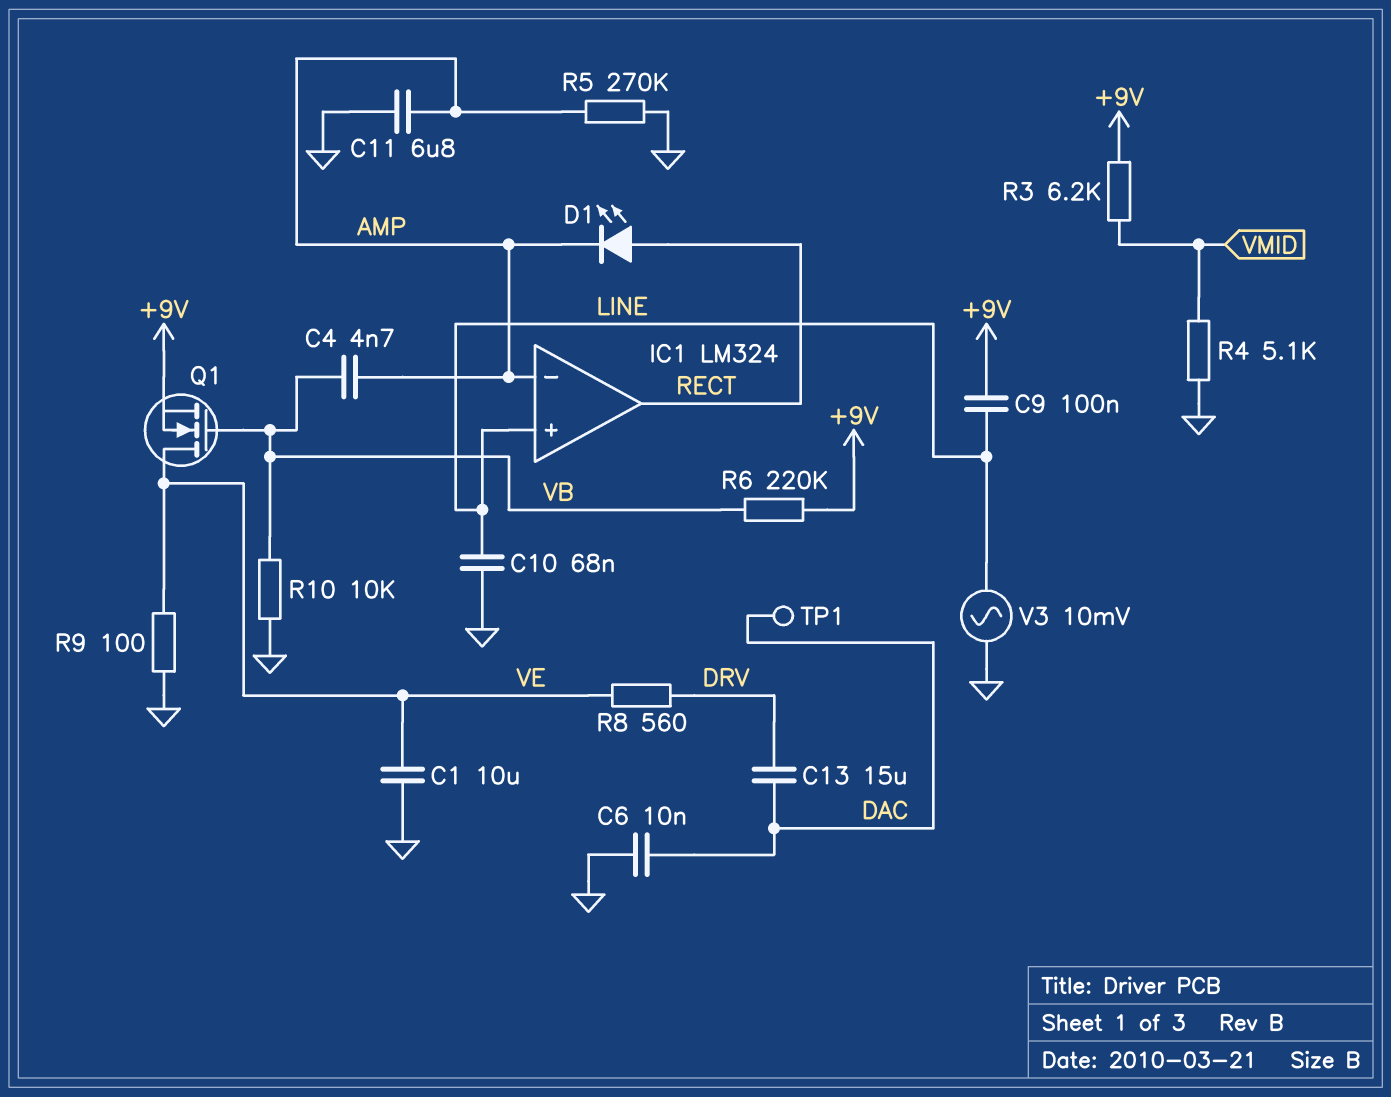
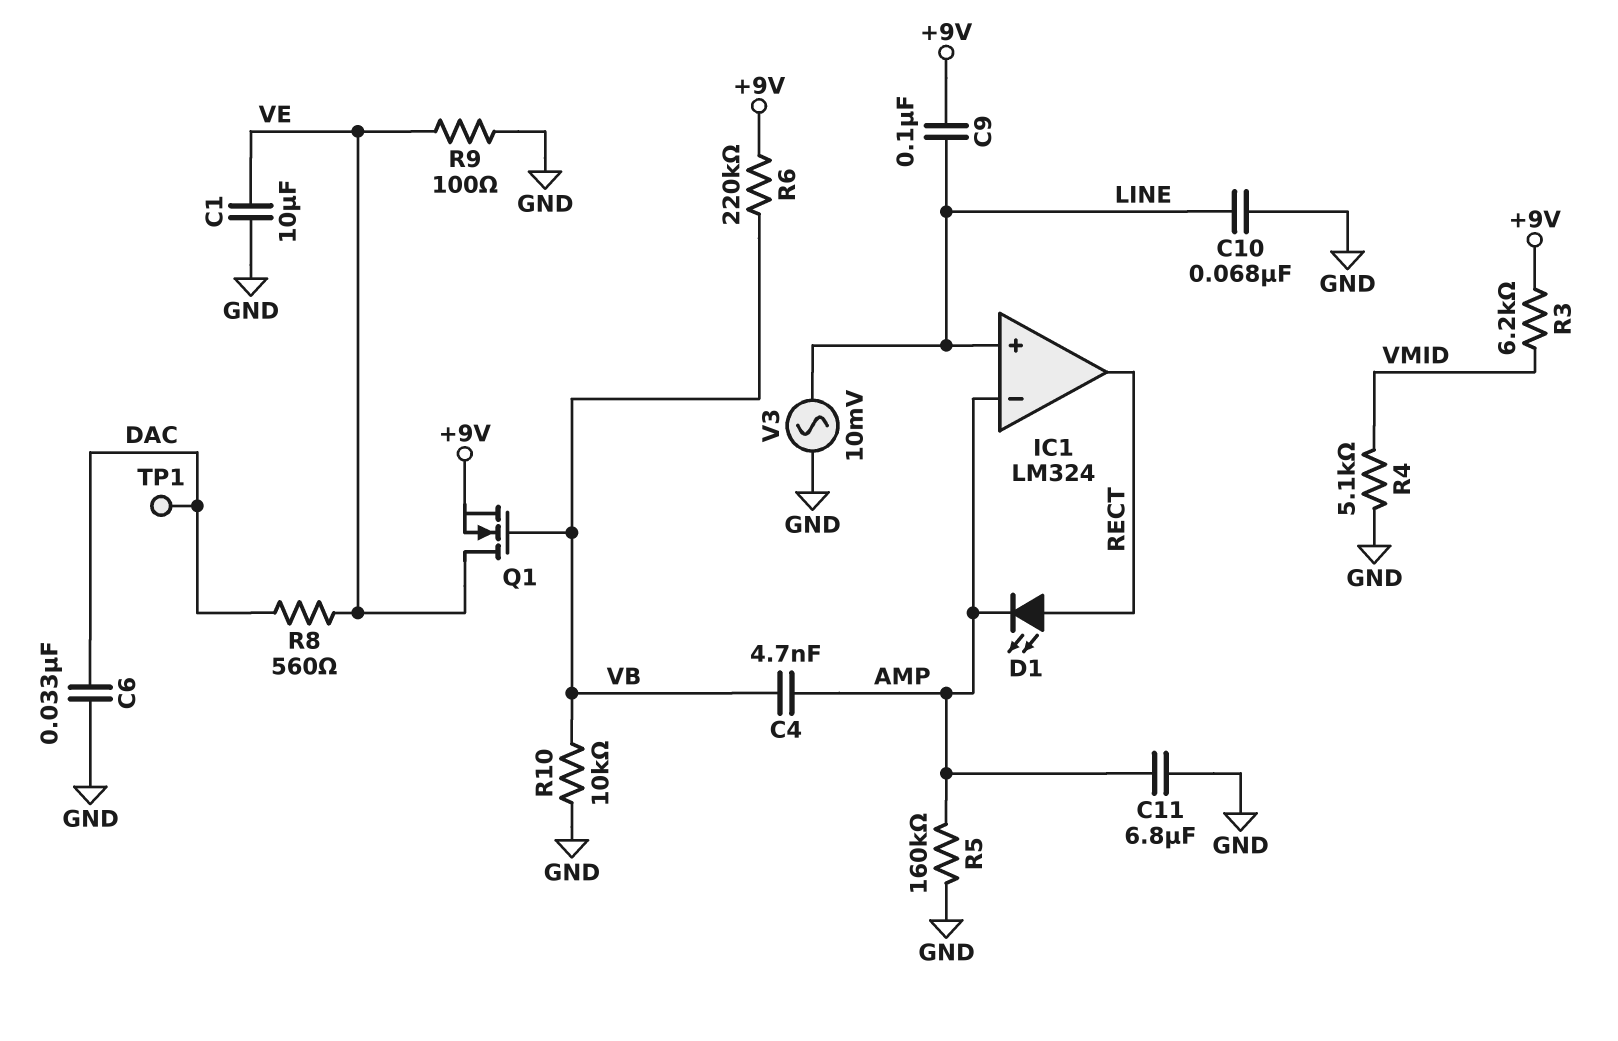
C6: 10nF (DAC, GND) -> 33nF (DAC, GND)
C13: 15uF (DAC, DRV) -> none
R5: 270k (AMP, GND) -> 160k (AMP, GND)
R8: 560 (DRV, VE) -> 560 (DAC, VE)

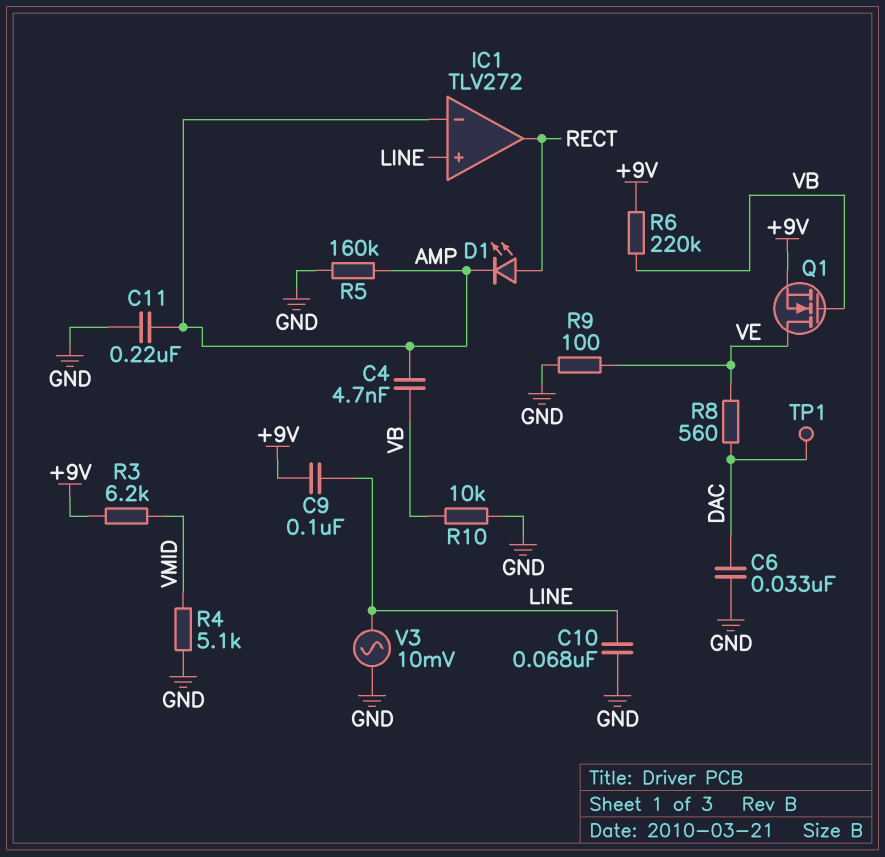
C1: 10uF (GND, VE) -> none
C11: 6.8uF (AMP, GND) -> 220nF (AMP, GND)
IC1: LM324 -> TLV272

